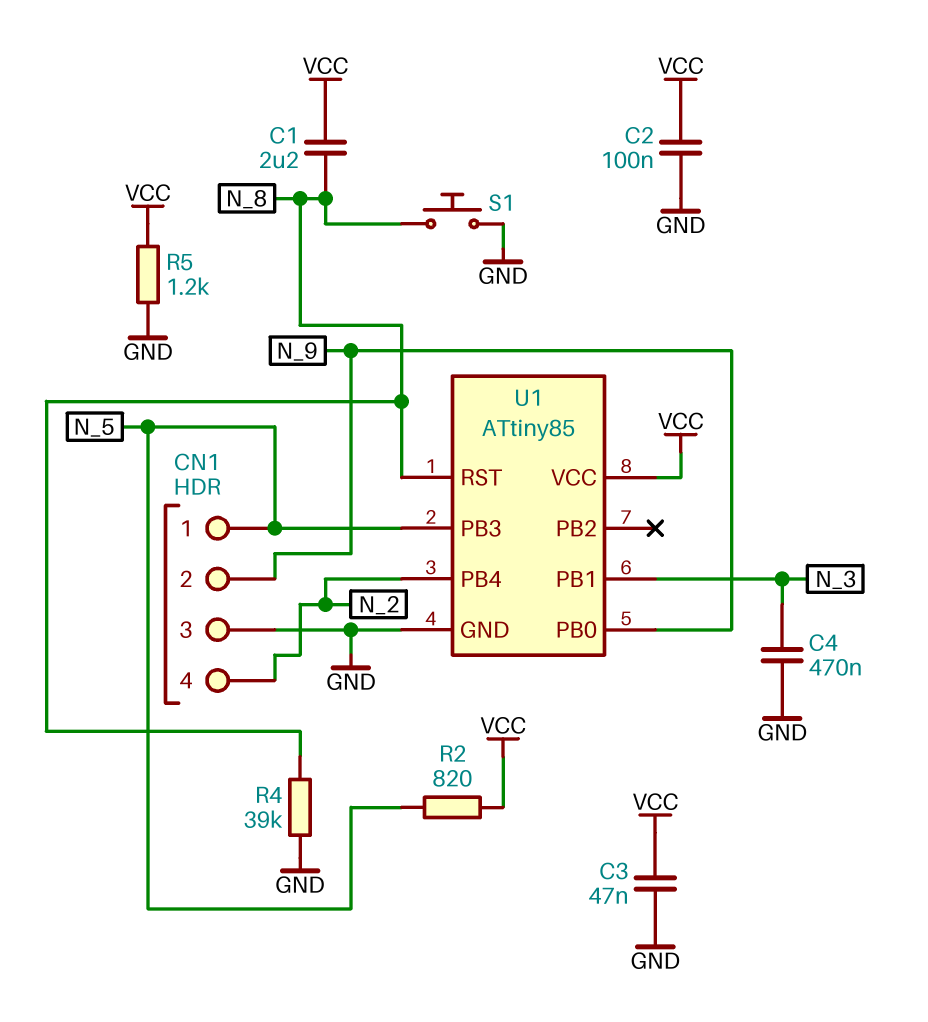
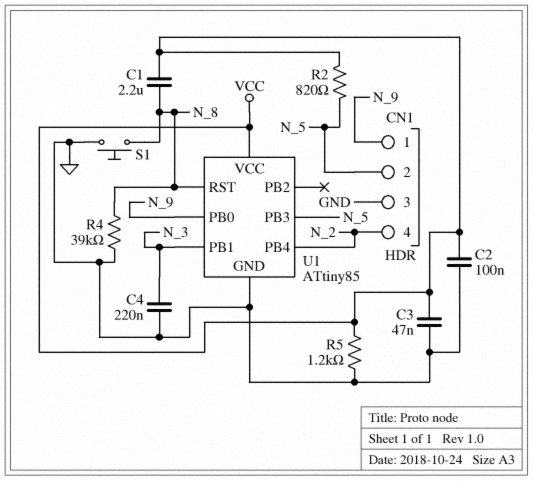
C4: 470nF (GND, N_3) -> 220nF (GND, N_3)
CN1 pin 1: N_5 -> N_9
CN1 pin 2: N_9 -> N_5

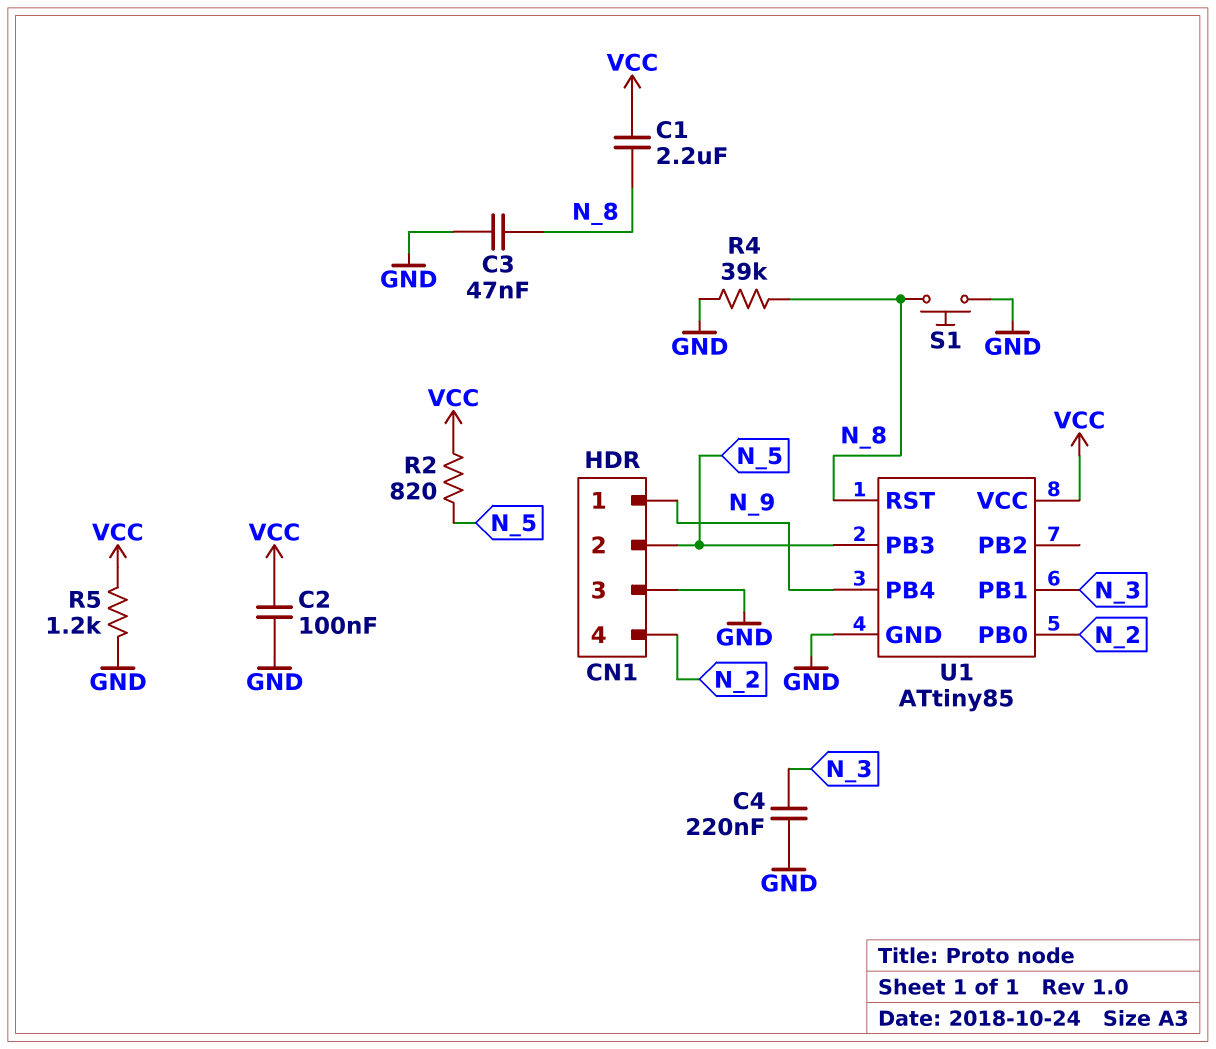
C3: 47nF (GND, VCC) -> 47nF (GND, N_8)
U1 pin PB0: N_9 -> N_2
U1 pin PB4: N_2 -> N_9

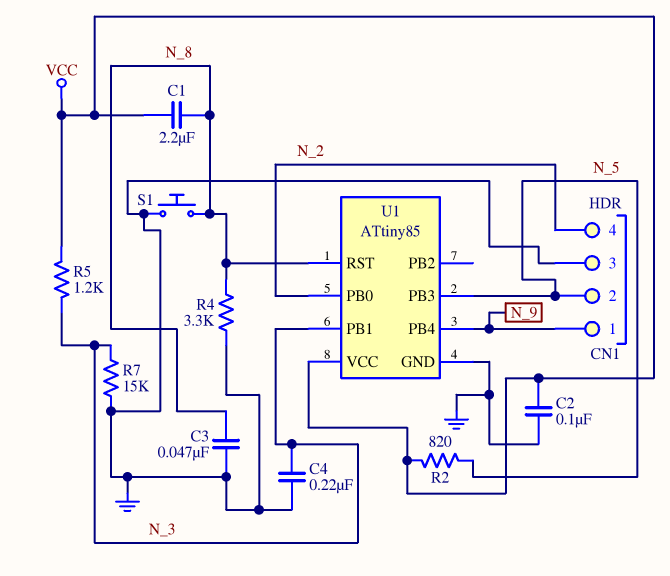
R4: 39k (GND, N_8) -> 3.3k (GND, N_8)
R5: 1.2k (GND, VCC) -> 1.2k (N_3, VCC)
R7: none -> 15k (GND, N_3)

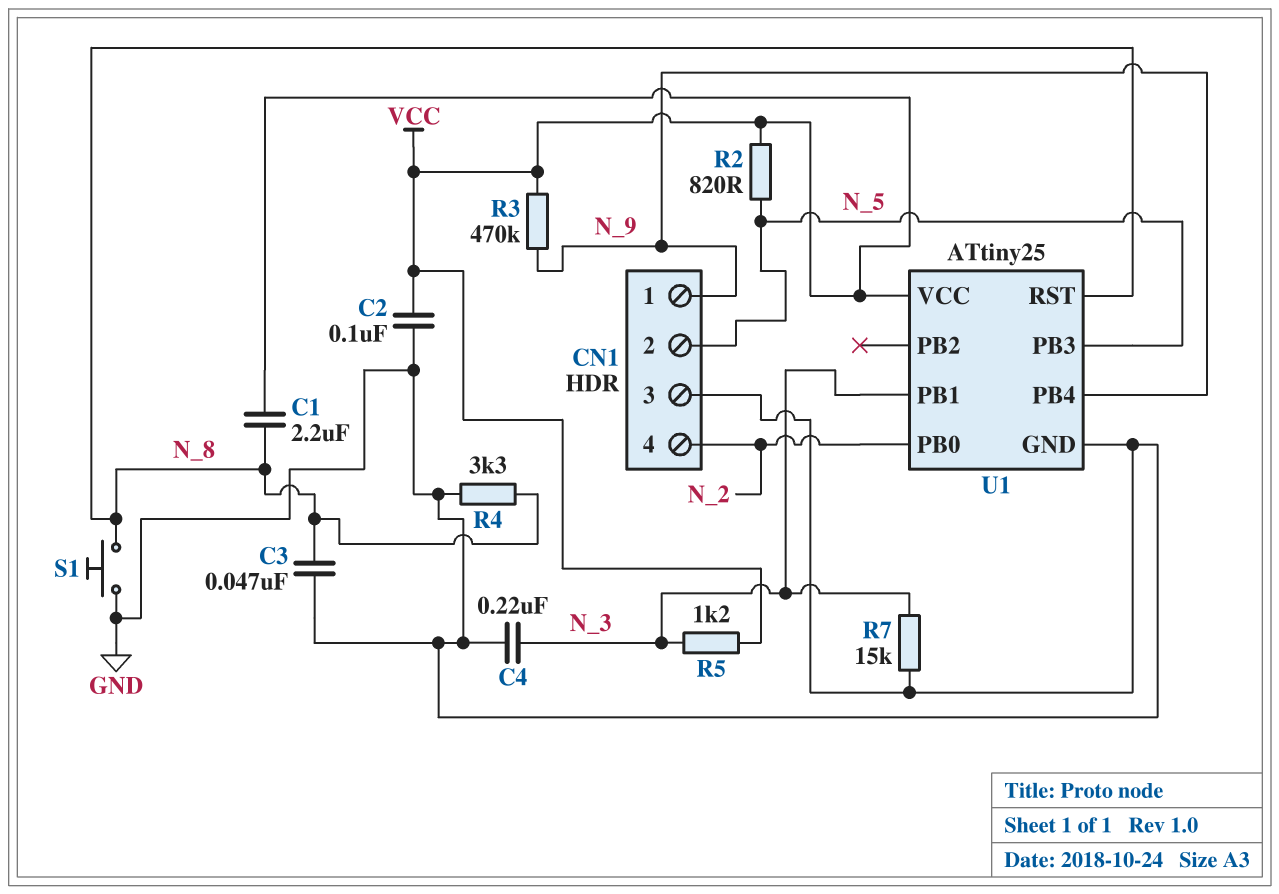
R3: none -> 470k (N_9, VCC)
U1: ATtiny85 -> ATtiny25

